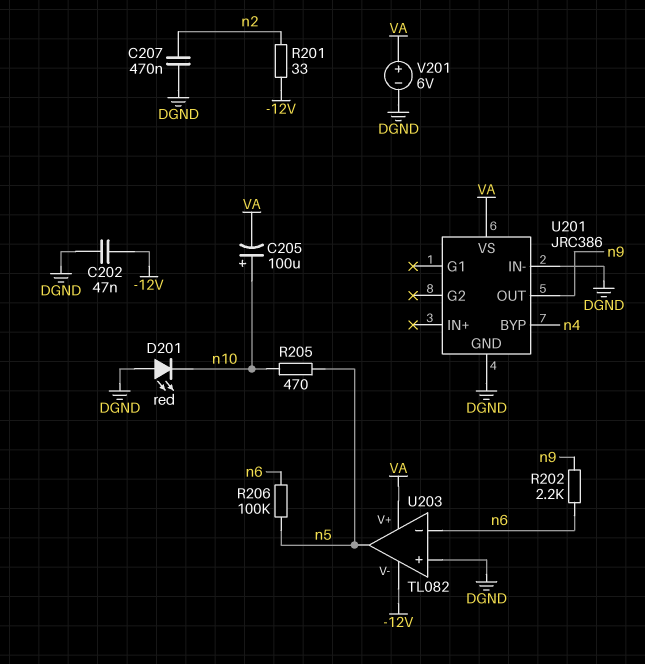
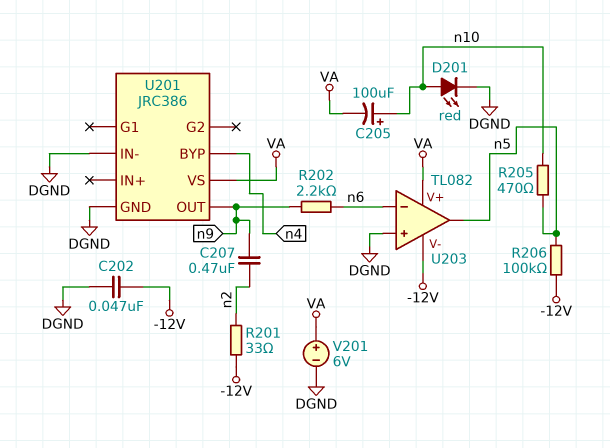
C207: 470nF (DGND, n2) -> 470nF (n2, n9)
D201: LED red (A DGND, K n10) -> LED red (A n10, K DGND)
R206: 100k (n5, n6) -> 100k (-12V, n5)

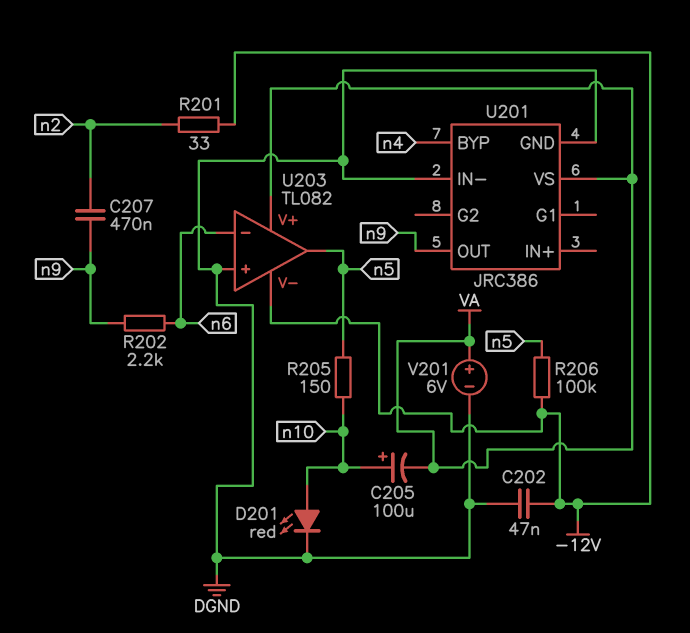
R205: 470 (n5, n10) -> 150 (n5, n10)

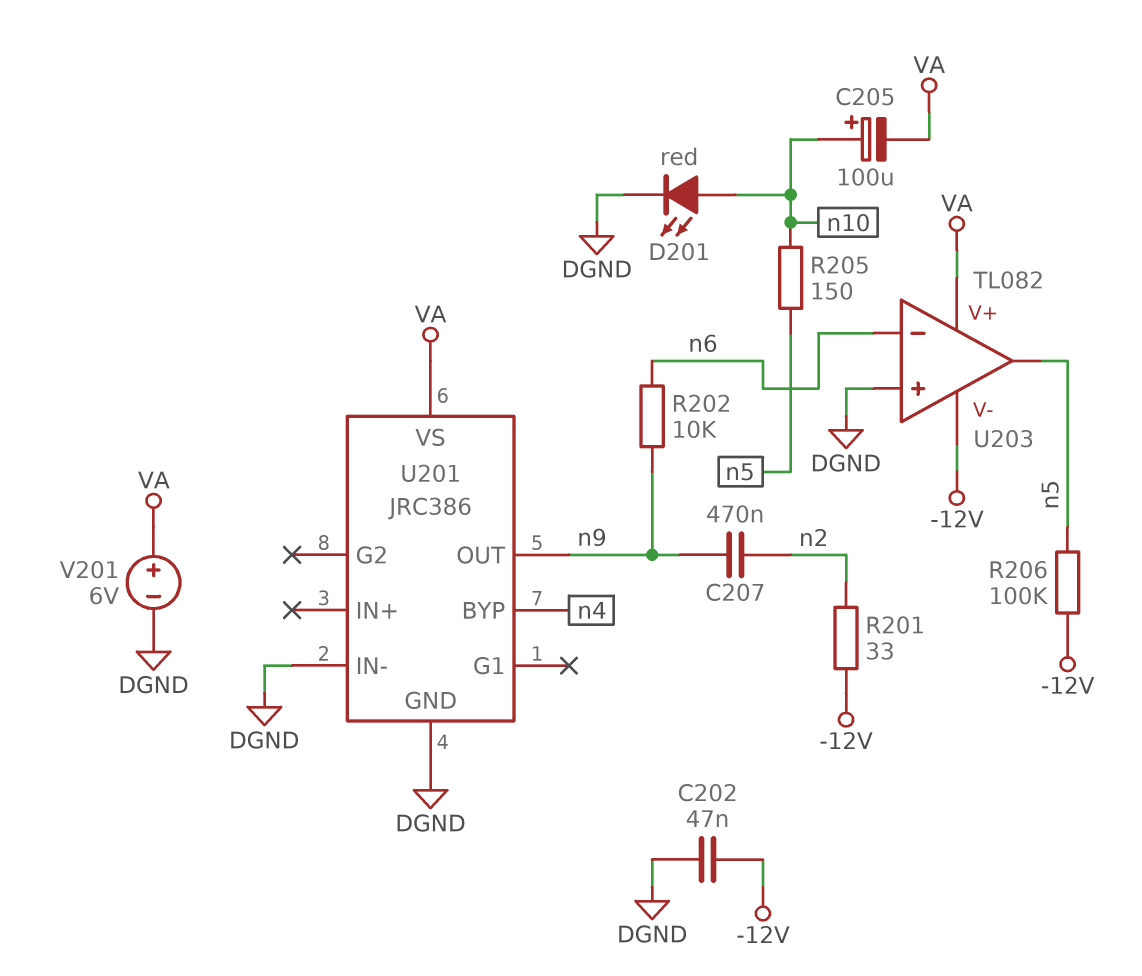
R202: 2.2k (n6, n9) -> 10k (n6, n9)

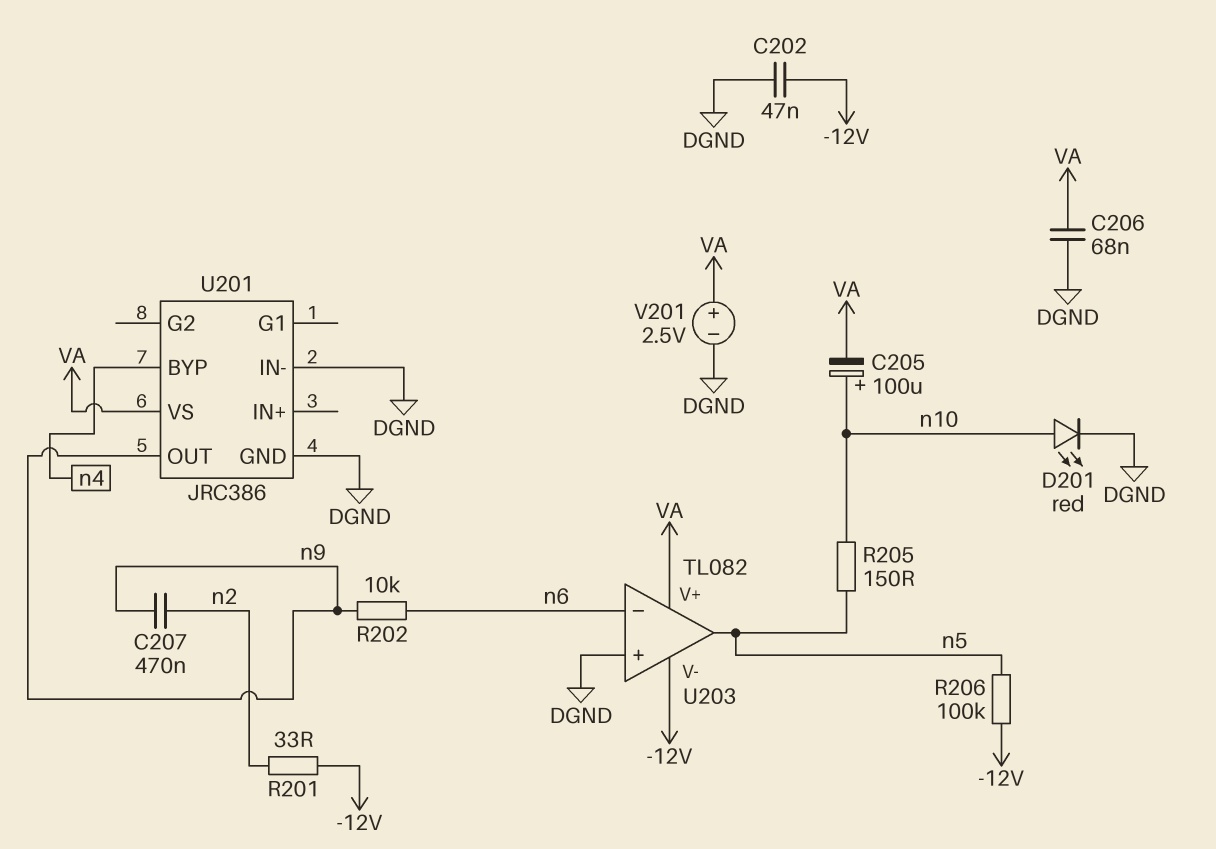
C206: none -> 68nF (DGND, VA)
V201: 6V (plus VA, minus DGND) -> 2.5V (plus VA, minus DGND)

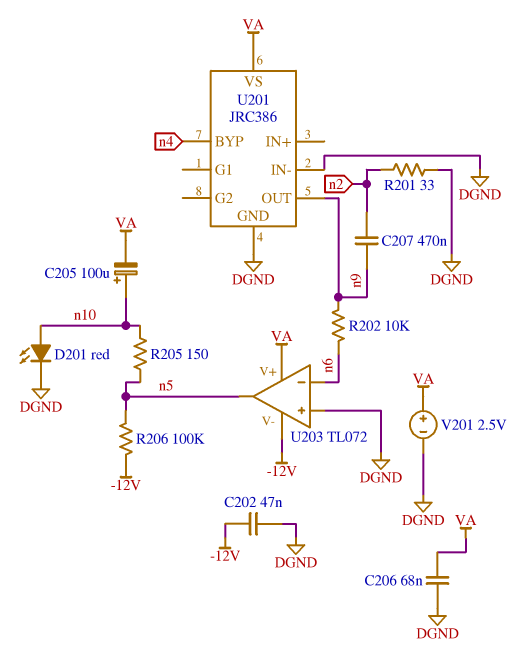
R201: 33 (-12V, n2) -> 33 (DGND, n2)
U203: TL082 -> TL072

